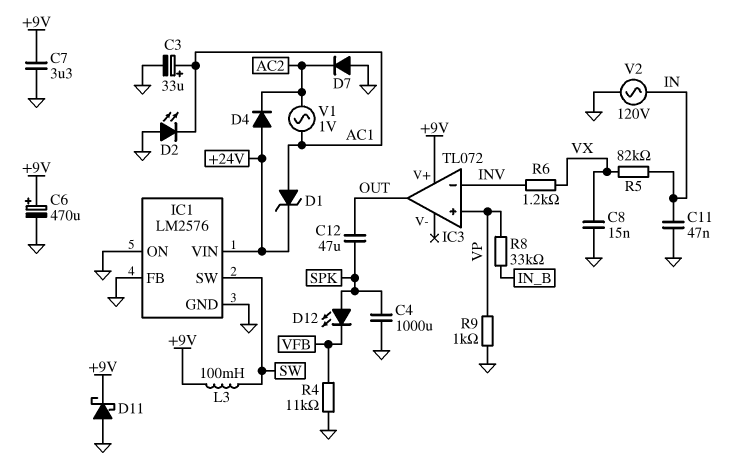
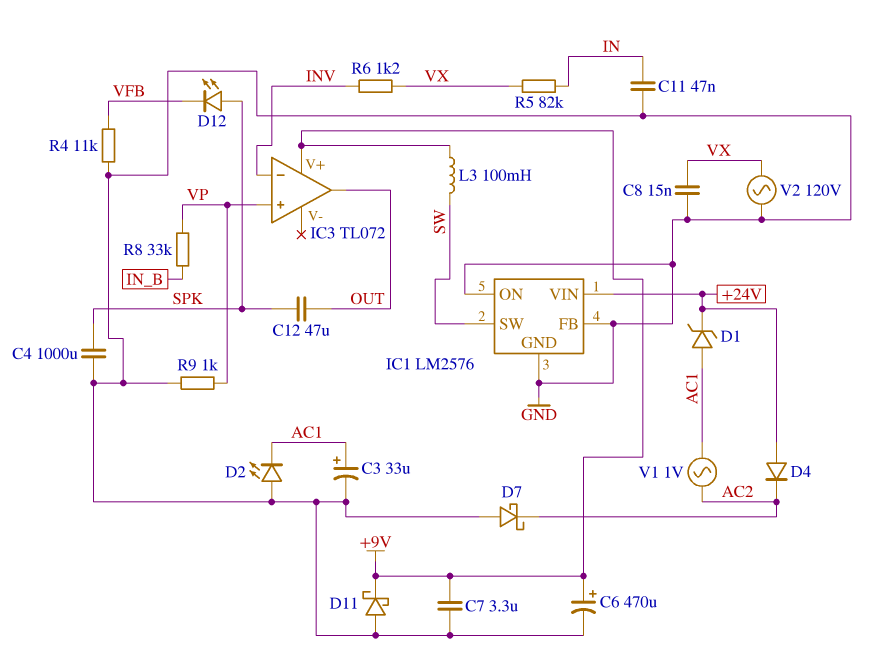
D7: diode (A GND, K AC2) -> schottky (A GND, K AC2)
V2: AC 120V (GND, IN) -> AC 120V (GND, VX)

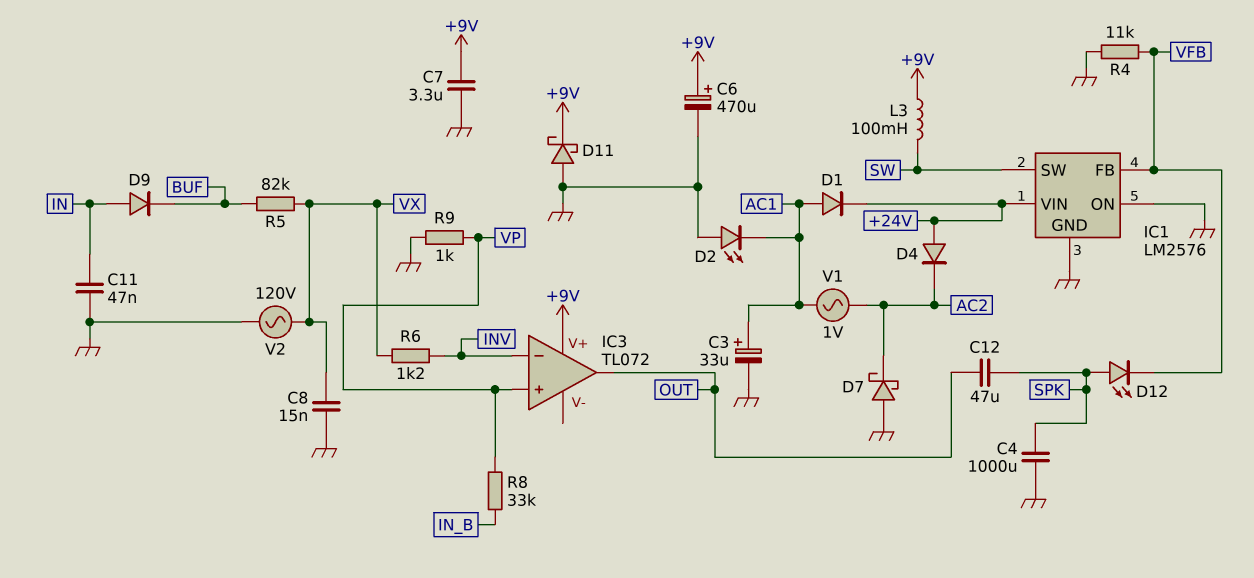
D1: zener (A AC1, K +24V) -> diode (A AC1, K +24V)
D9: none -> diode (A IN, K BUF)
IC1 pin FB: GND -> VFB
R5: 82k (IN, VX) -> 82k (BUF, VX)

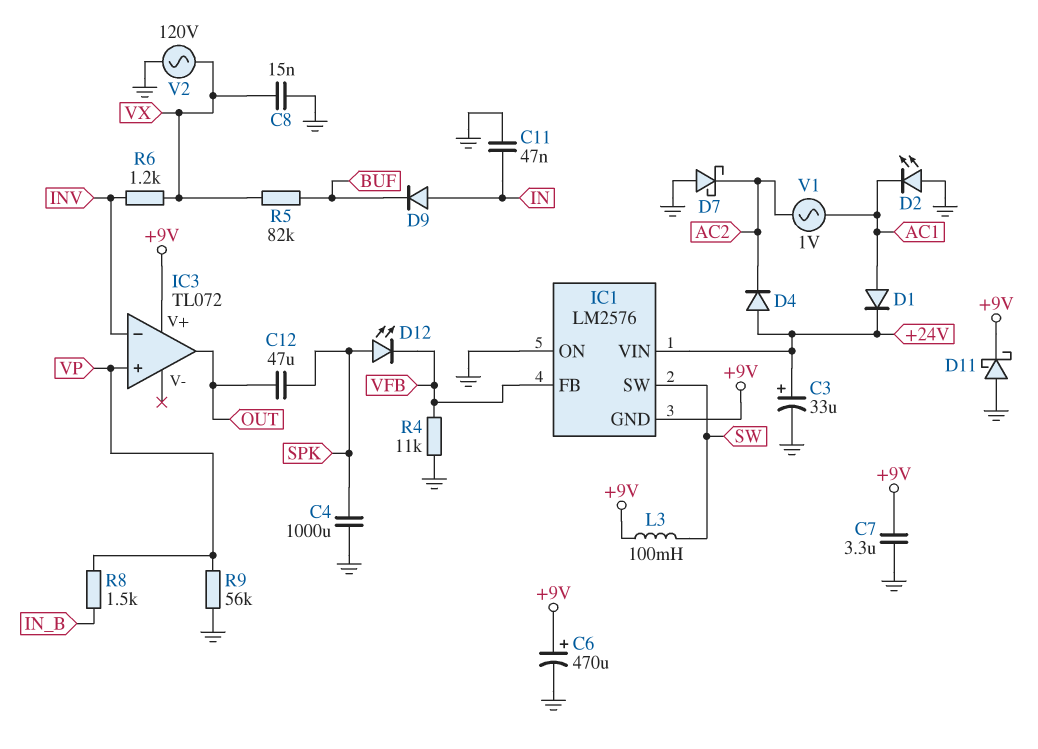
C3: 33uF (plus AC1, minus GND) -> 33uF (plus +24V, minus GND)
IC1 pin GND: GND -> +9V
R8: 33k (IN_B, VP) -> 1.5k (IN_B, VP)
R9: 1k (GND, VP) -> 56k (GND, VP)

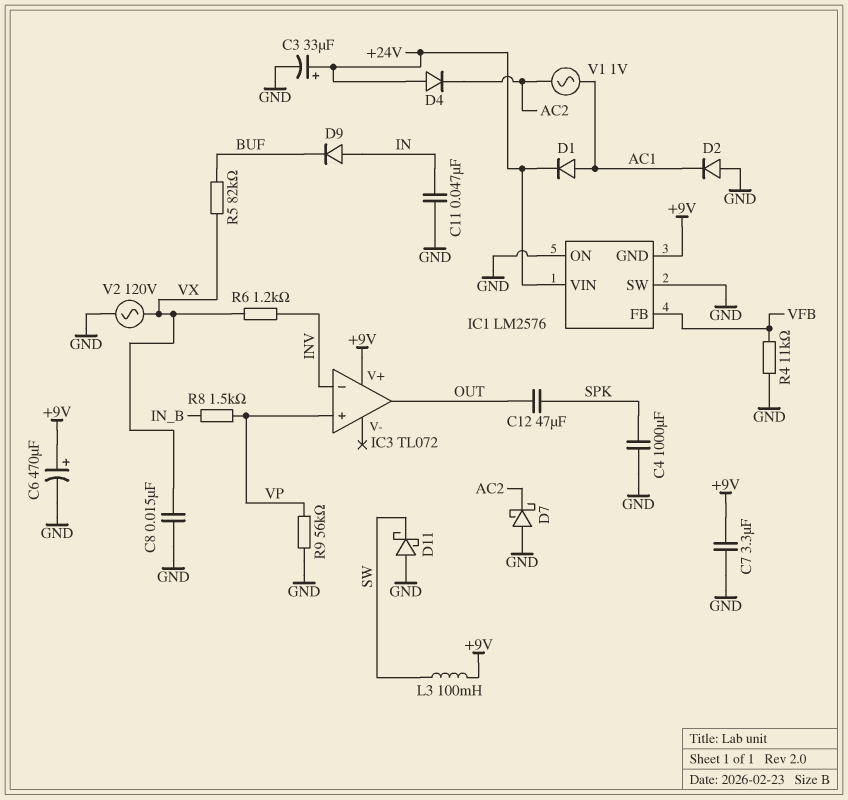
D2: LED (A GND, K AC1) -> diode (A GND, K AC1)
D11: schottky (A GND, K +9V) -> schottky (A GND, K SW)
D12: LED (A SPK, K VFB) -> none
IC1 pin SW: SW -> GND

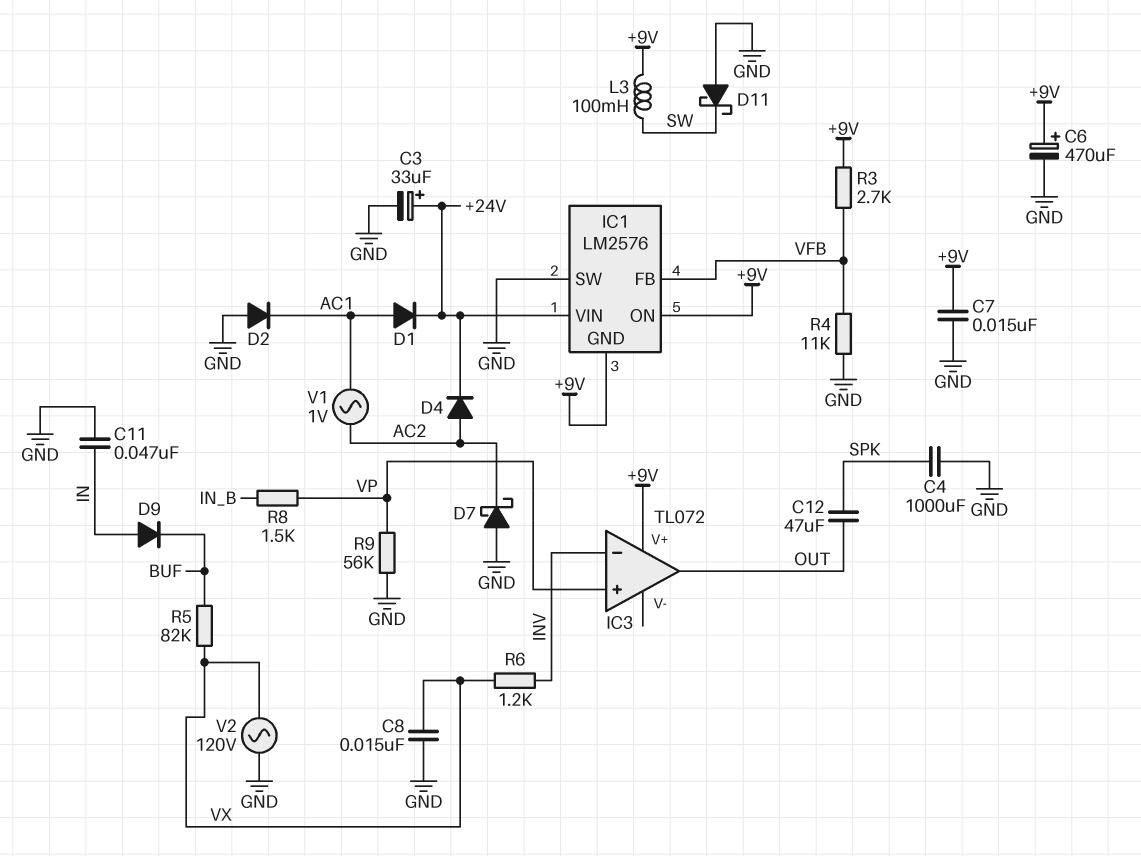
C7: 3.3uF (+9V, GND) -> 15nF (+9V, GND)
D4: diode (A +24V, K AC2) -> diode (A AC2, K +24V)
IC1 pin ON: GND -> +9V
R3: none -> 2.7k (+9V, VFB)

